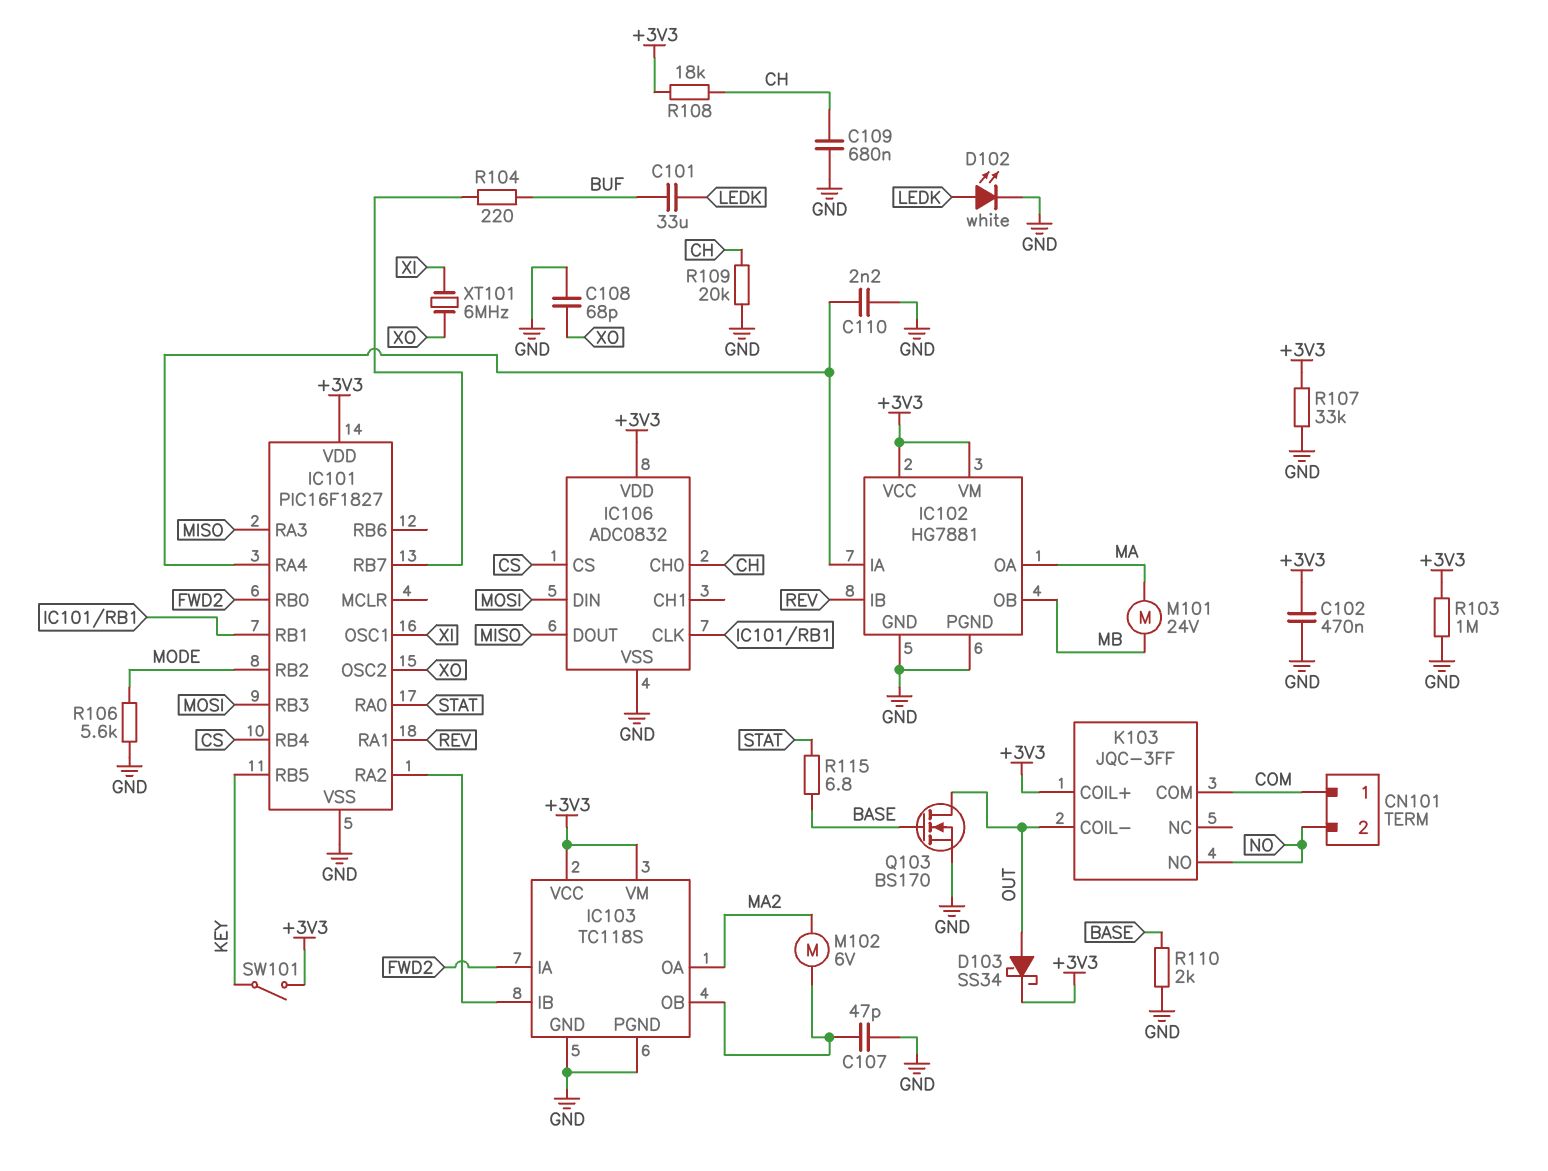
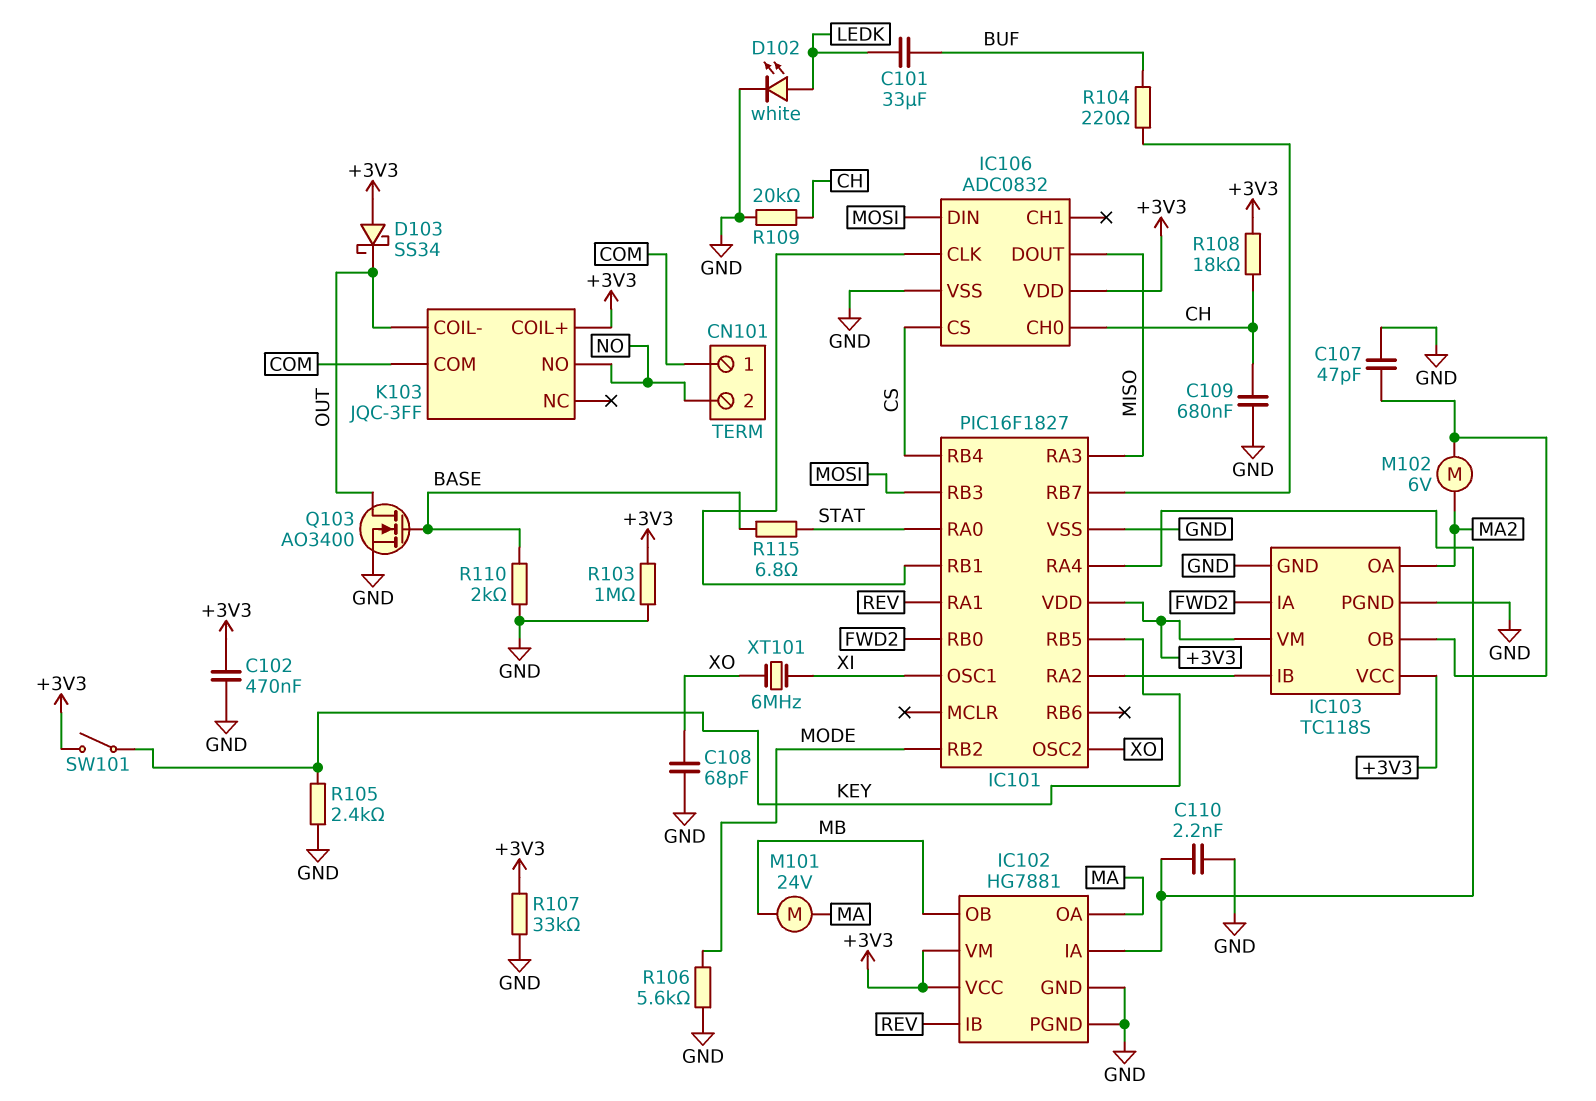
D103: schottky SS34 (A OUT, K +3V3) -> schottky SS34 (A +3V3, K OUT)
Q103: NMOS BS170 (G BASE, D OUT, S GND) -> NMOS AO3400 (G BASE, D OUT, S GND)
R105: none -> 2.4k (GND, KEY)

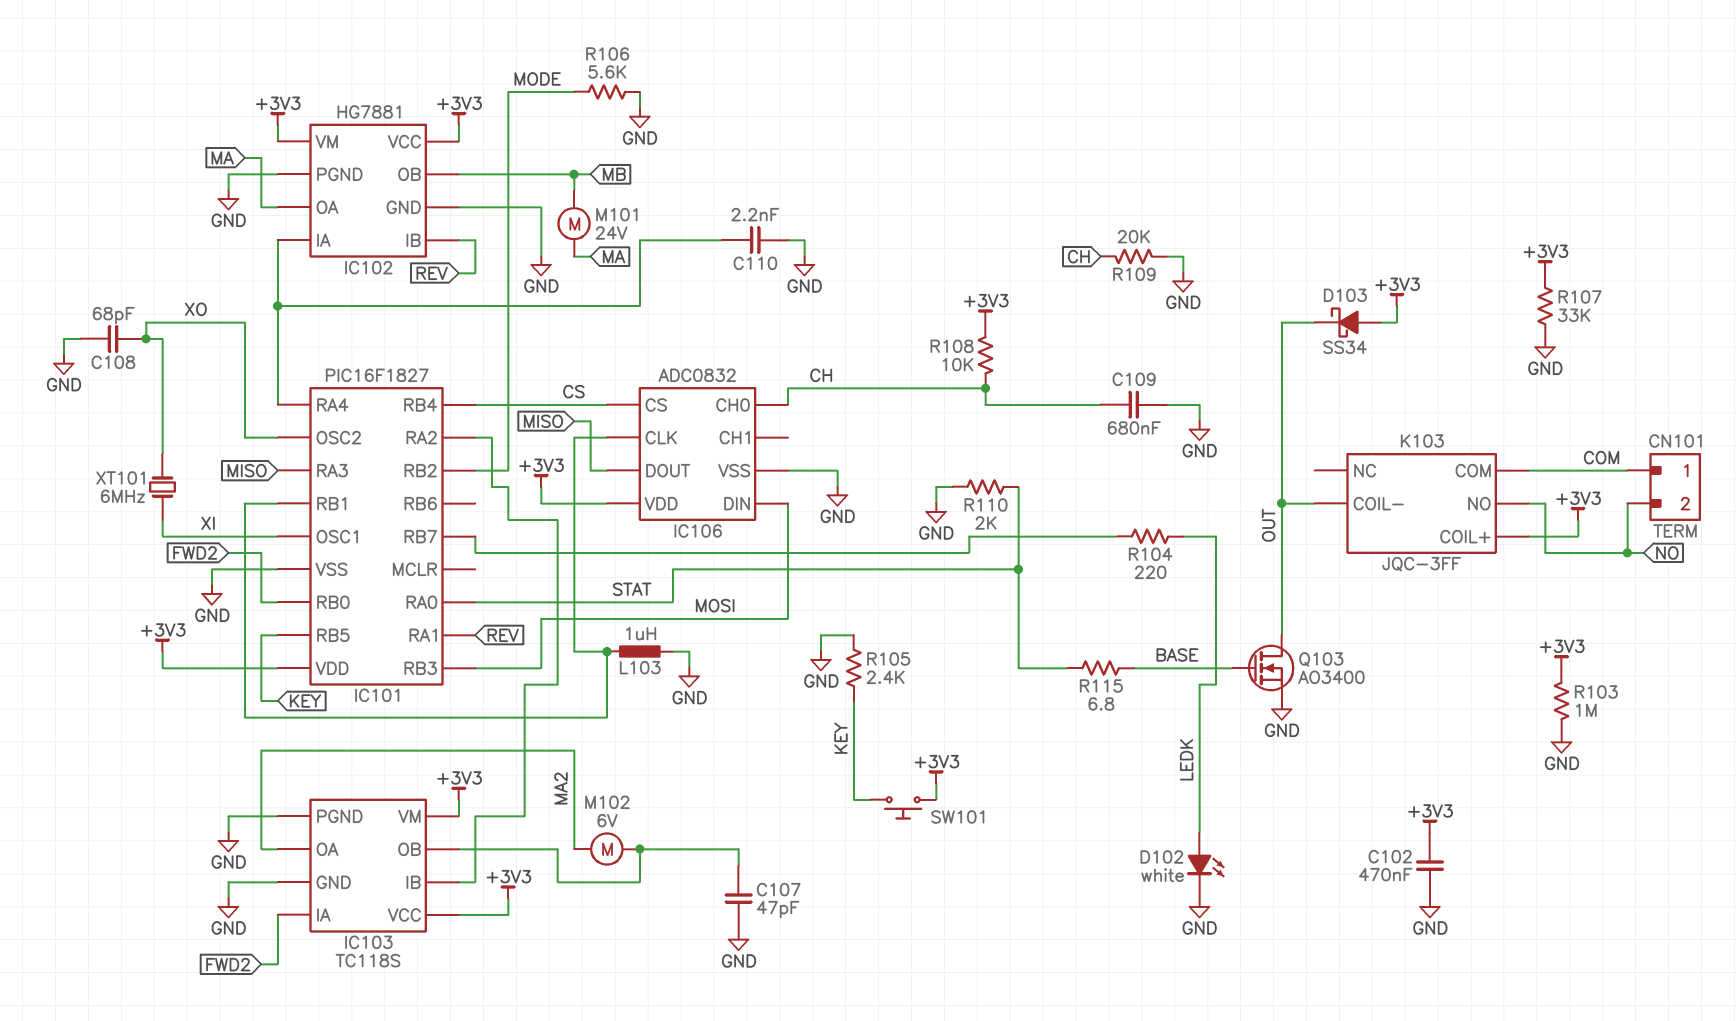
C101: 33uF (BUF, LEDK) -> none
L103: none -> 1uH (GND, IC101/RB1)
R104: 220 (BUF, IC101/RB7) -> 220 (IC101/RB7, LEDK)
R108: 18k (+3V3, CH) -> 10k (+3V3, CH)
R110: 2k (BASE, GND) -> 2k (GND, STAT)
SW101: switch (+3V3, KEY) -> button (+3V3, KEY)

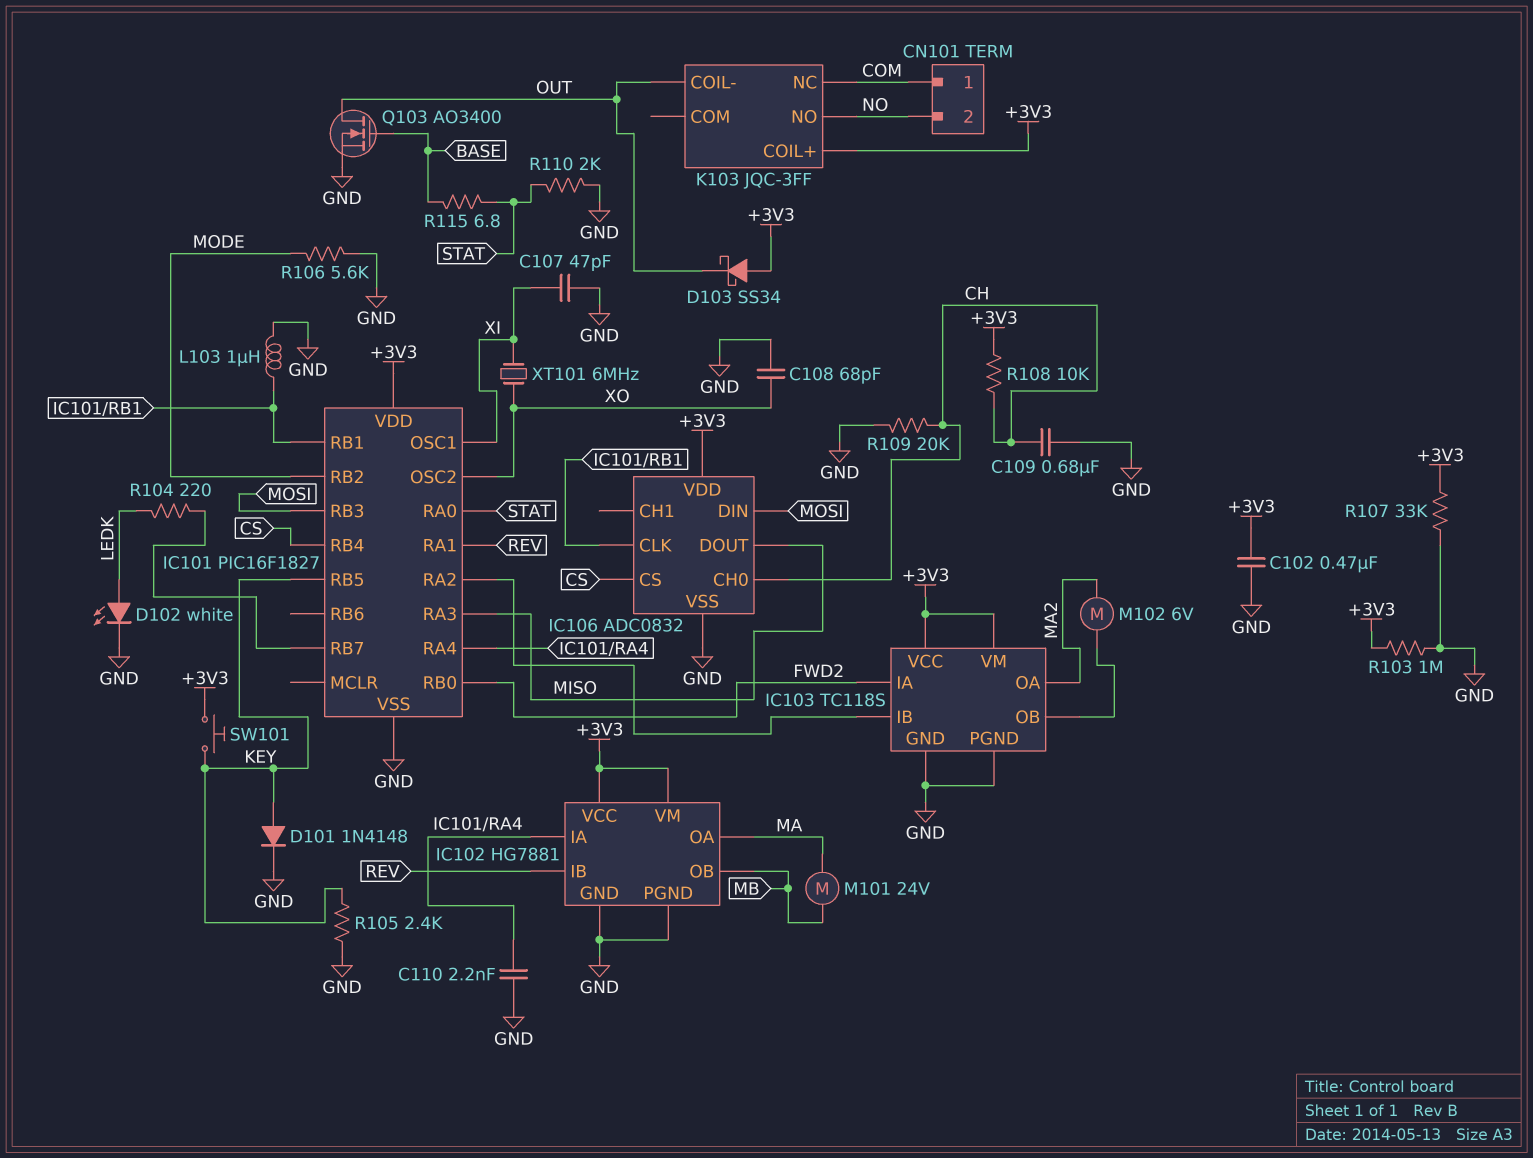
C107: 47pF (GND, IC103/OB) -> 47pF (GND, XI)
D101: none -> diode 1N4148 (A KEY, K GND)
K103 pin COM: COM -> none
K103 pin NC: none -> COM

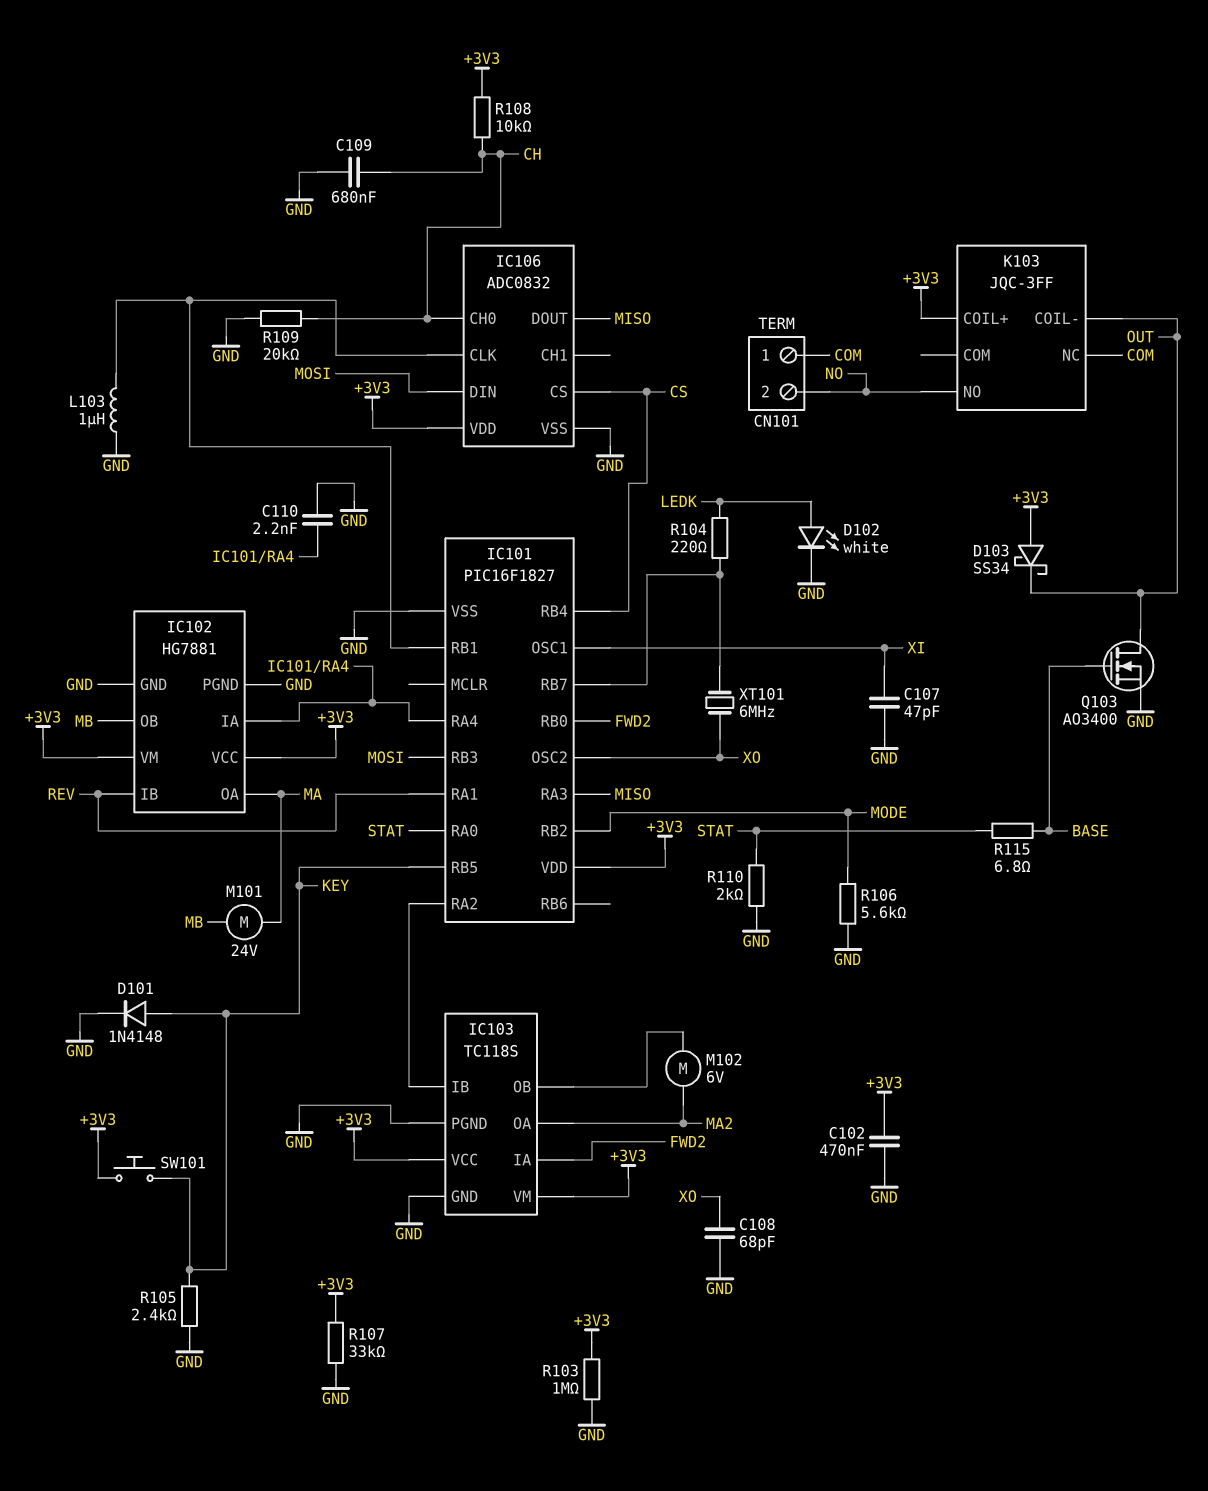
XT101: 6MHz (XI, XO) -> 6MHz (IC101/RB7, XO)

